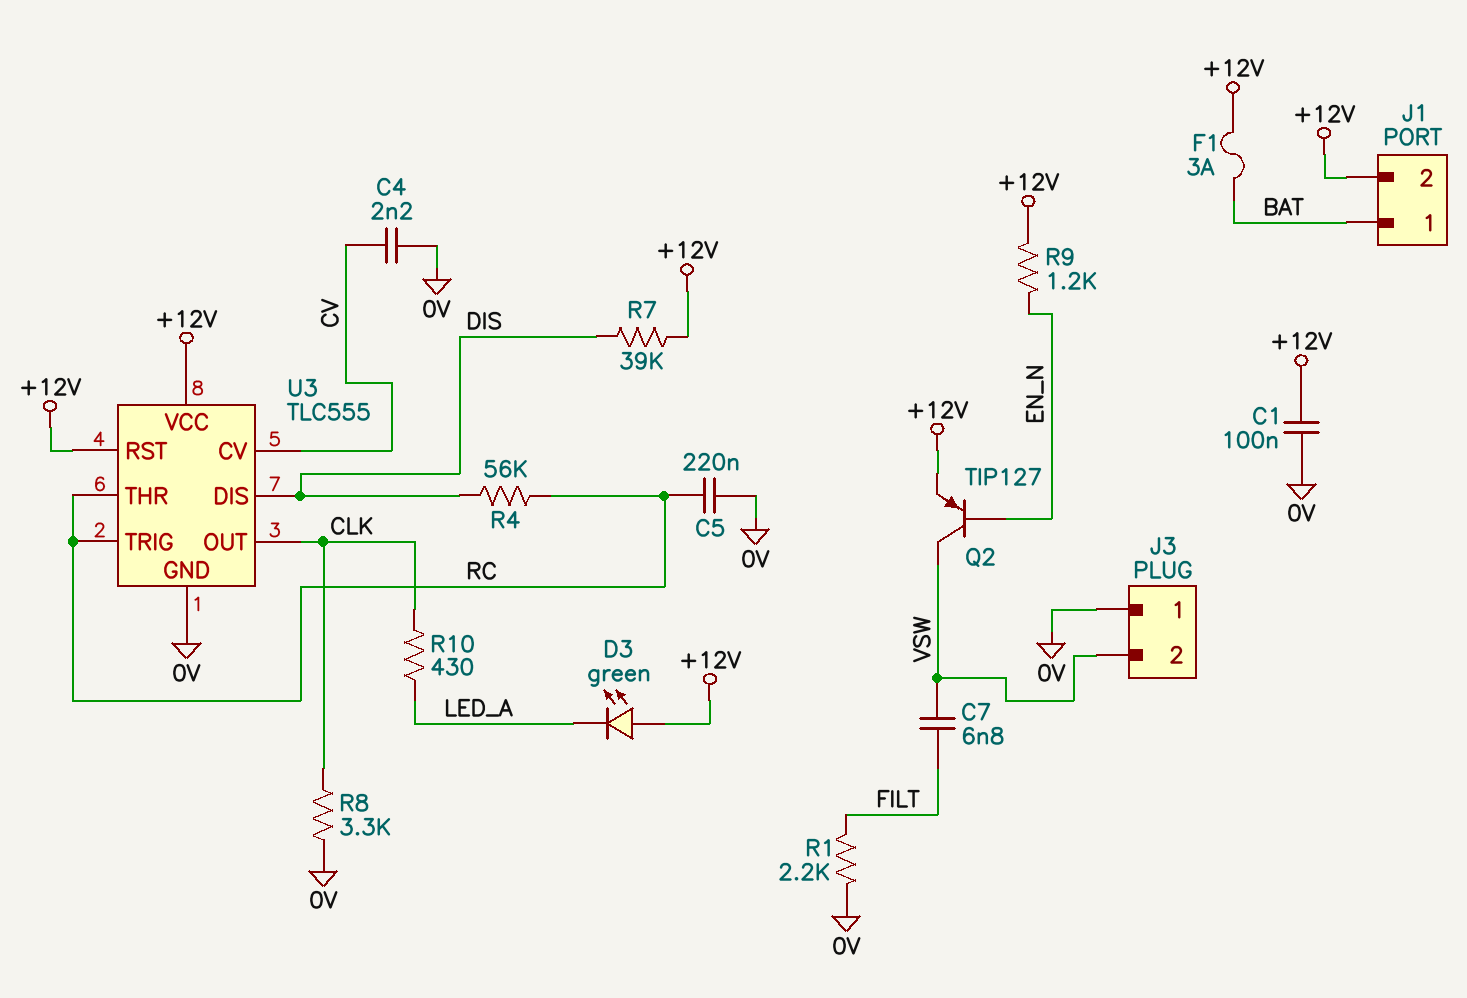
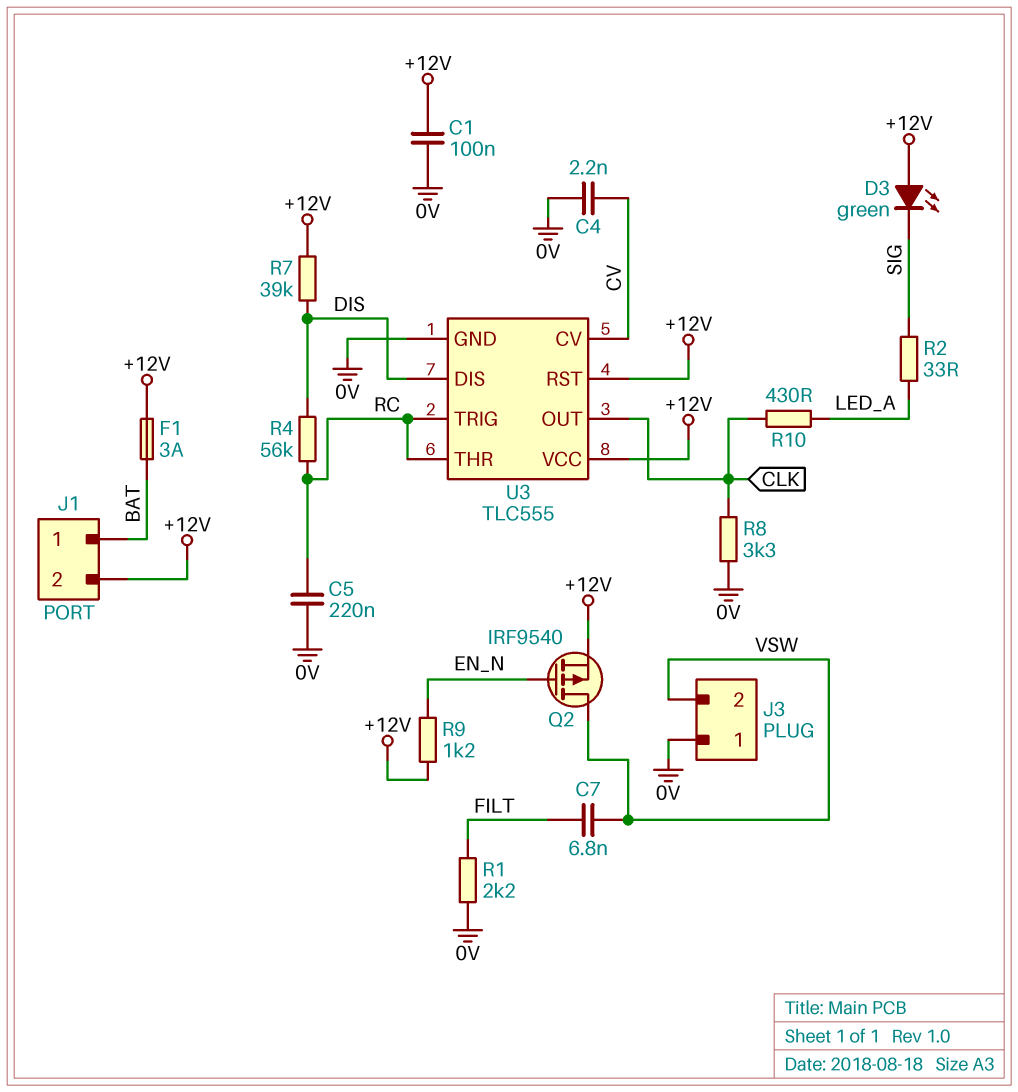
D3: LED green (A +12V, K LED_A) -> LED green (A +12V, K SIG)
Q2: PNP TIP127 (B EN_N, C VSW, E +12V) -> PMOS IRF9540 (G EN_N, D VSW, S +12V)
R2: none -> 33 (LED_A, SIG)

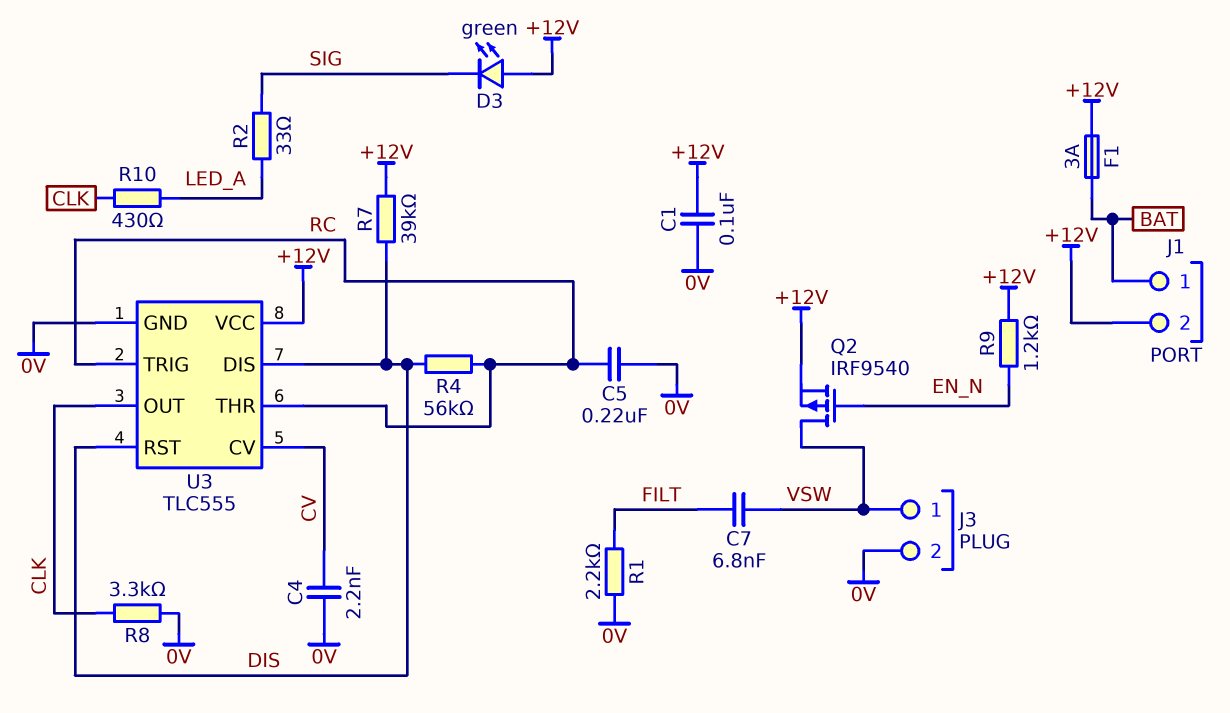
J3 pin 1: 0V -> VSW
J3 pin 2: VSW -> 0V
U3 pin RST: +12V -> DIS

